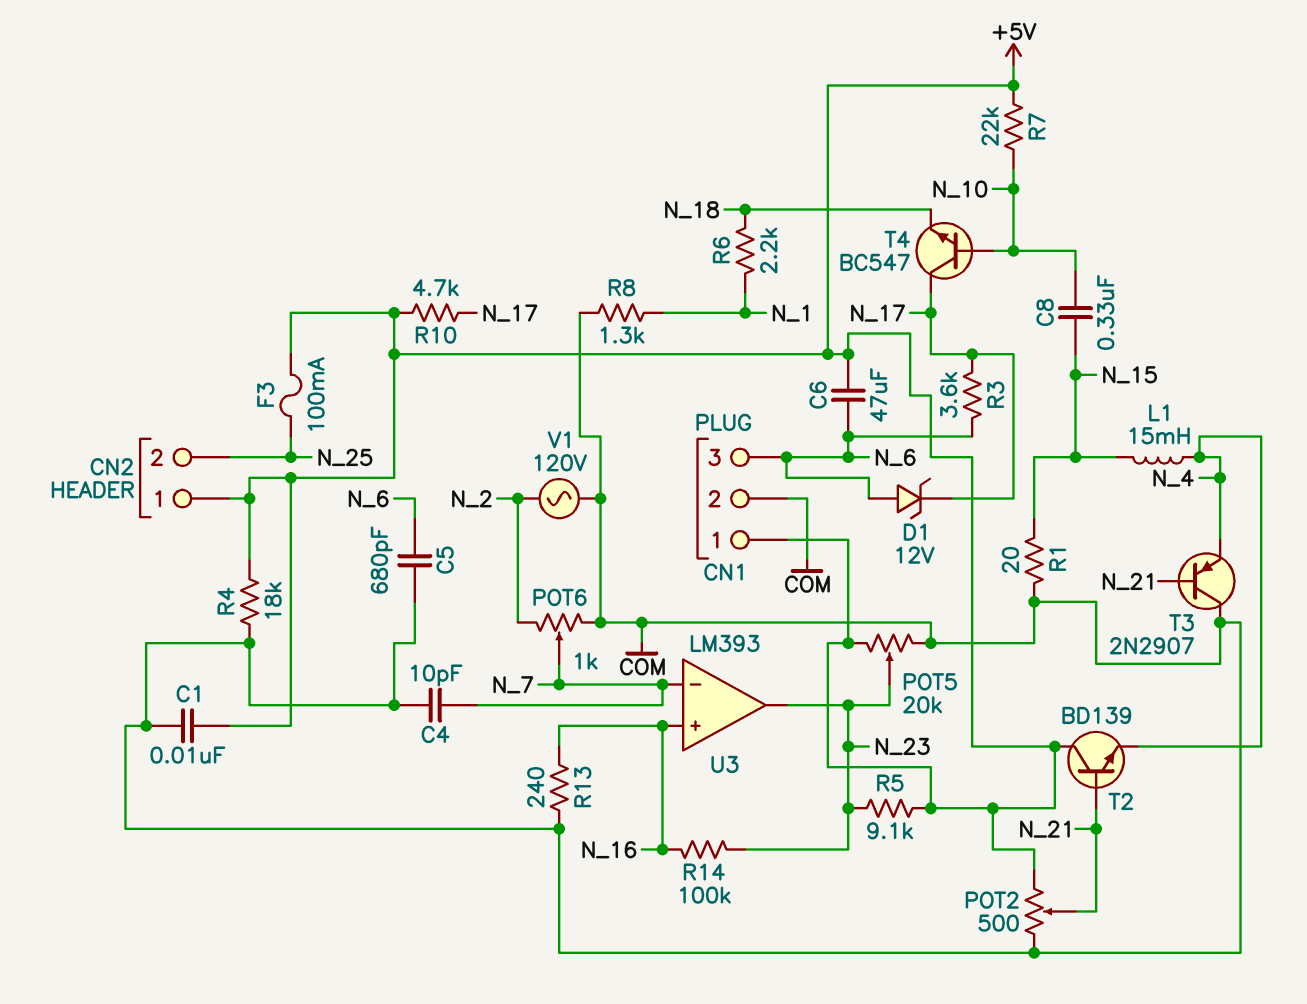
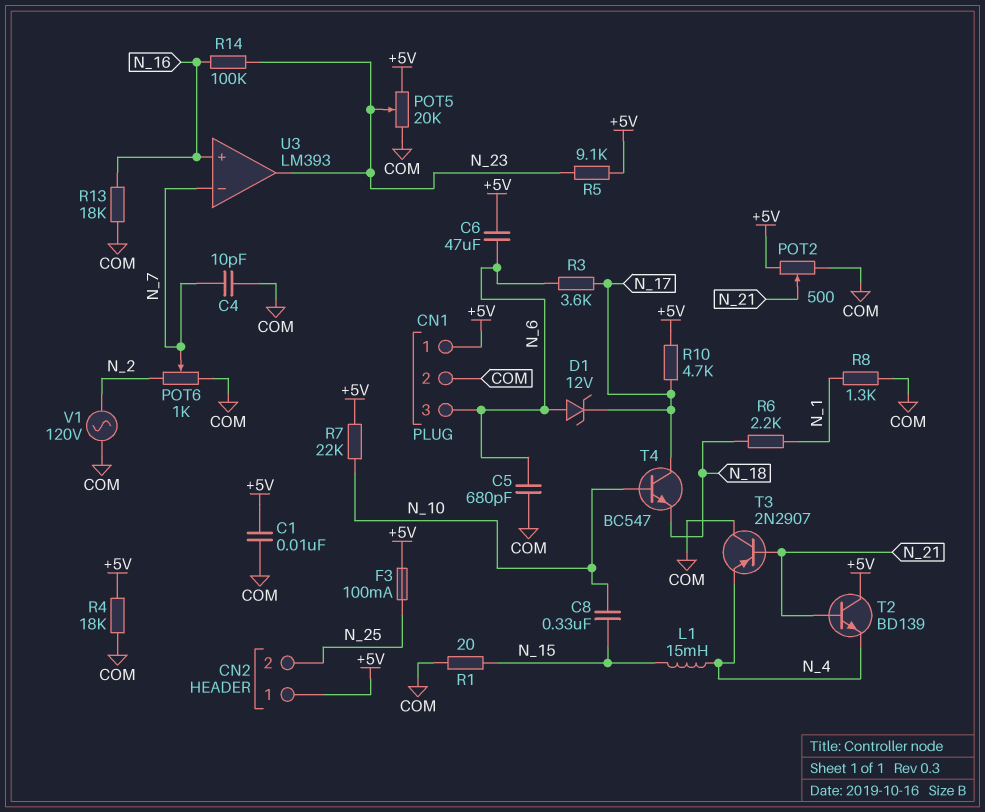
R13: 240 (COM, N_16) -> 18k (COM, N_16)

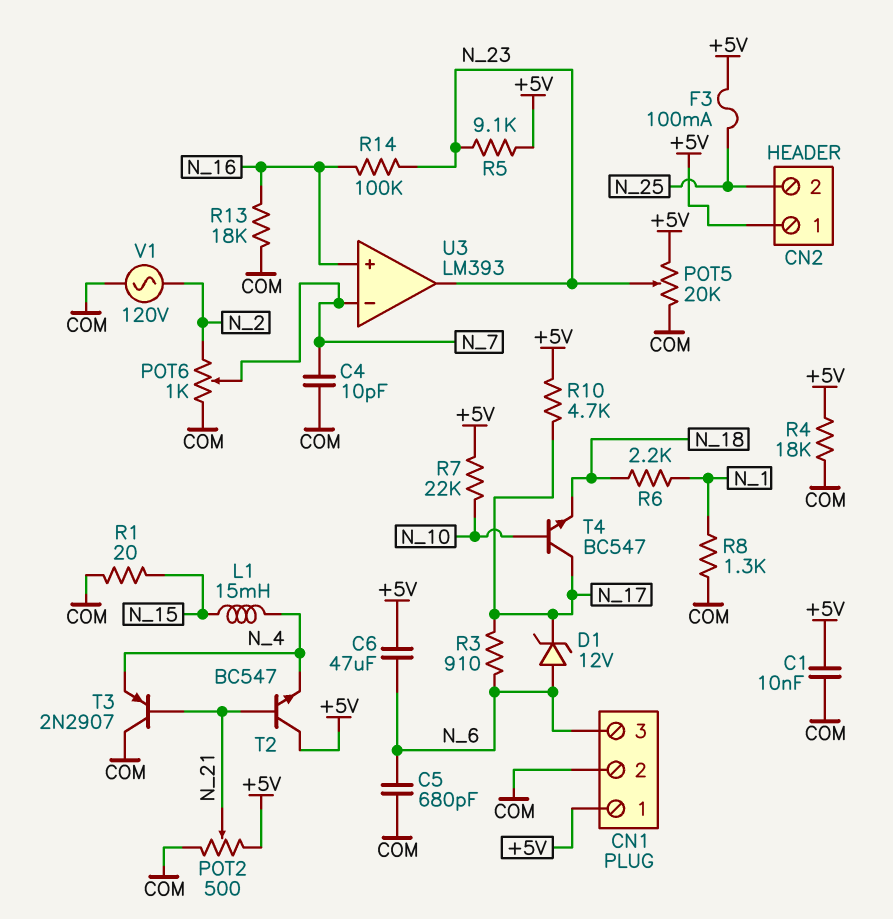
C8: 330nF (N_10, N_15) -> none
R3: 3.6k (N_6, N_17) -> 910 (N_6, N_17)
T2: NPN BD139 (B N_21, C +5V, E N_4) -> NPN BC547 (B N_21, C +5V, E N_4)

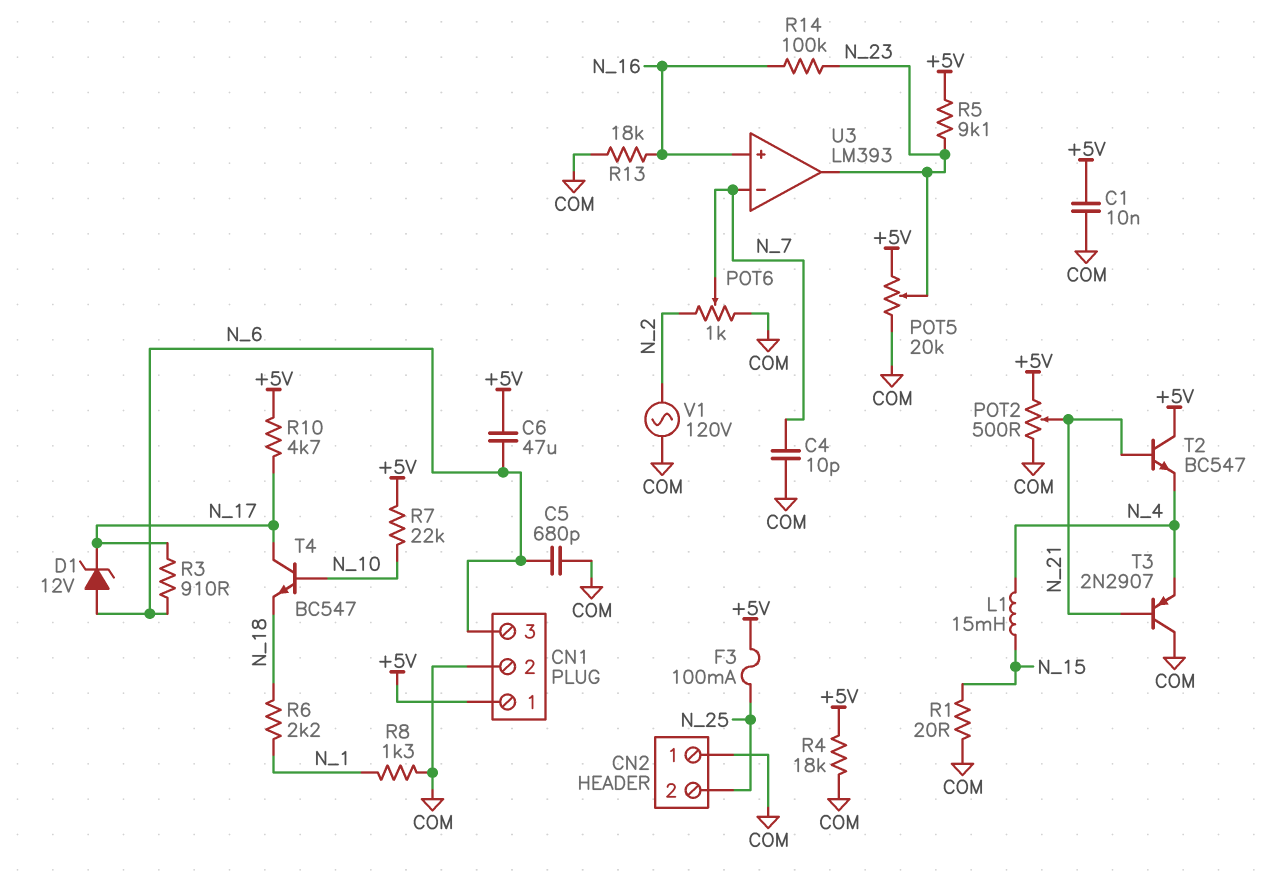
CN2 pin 1: +5V -> COM

